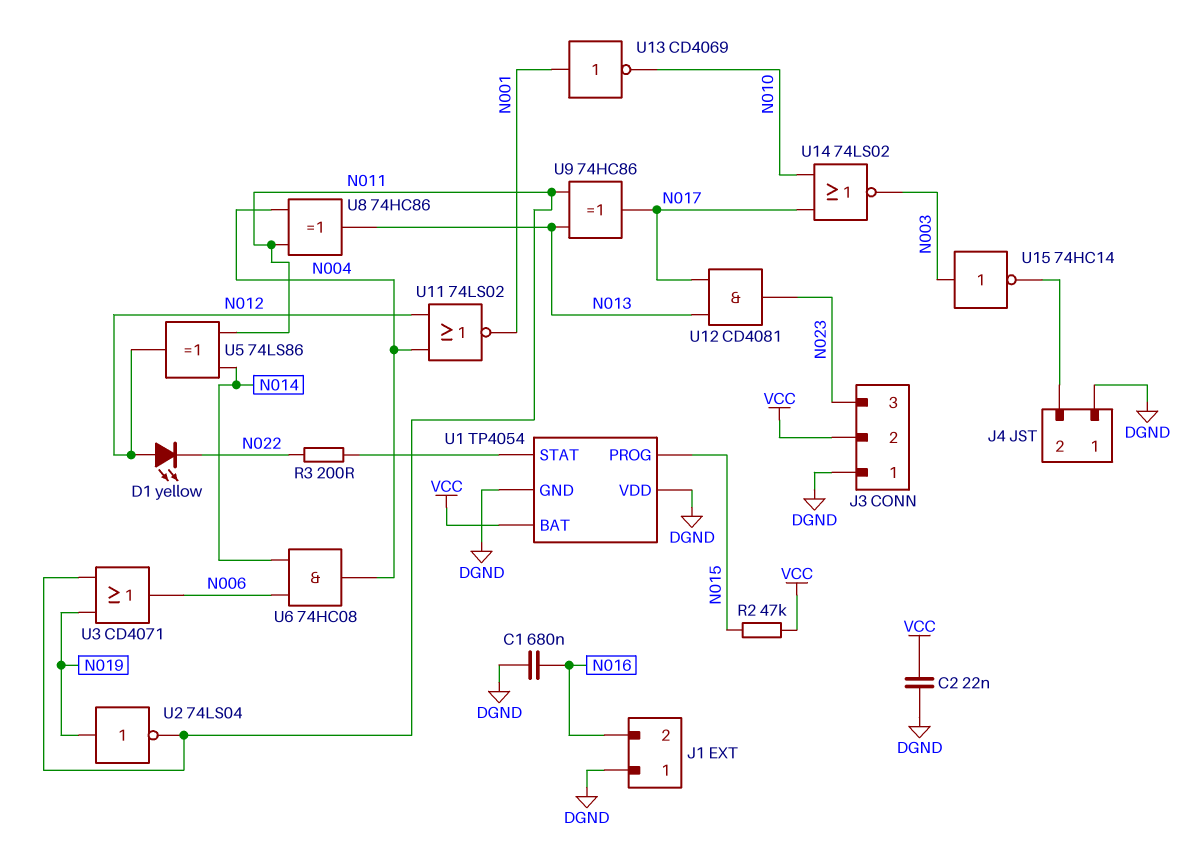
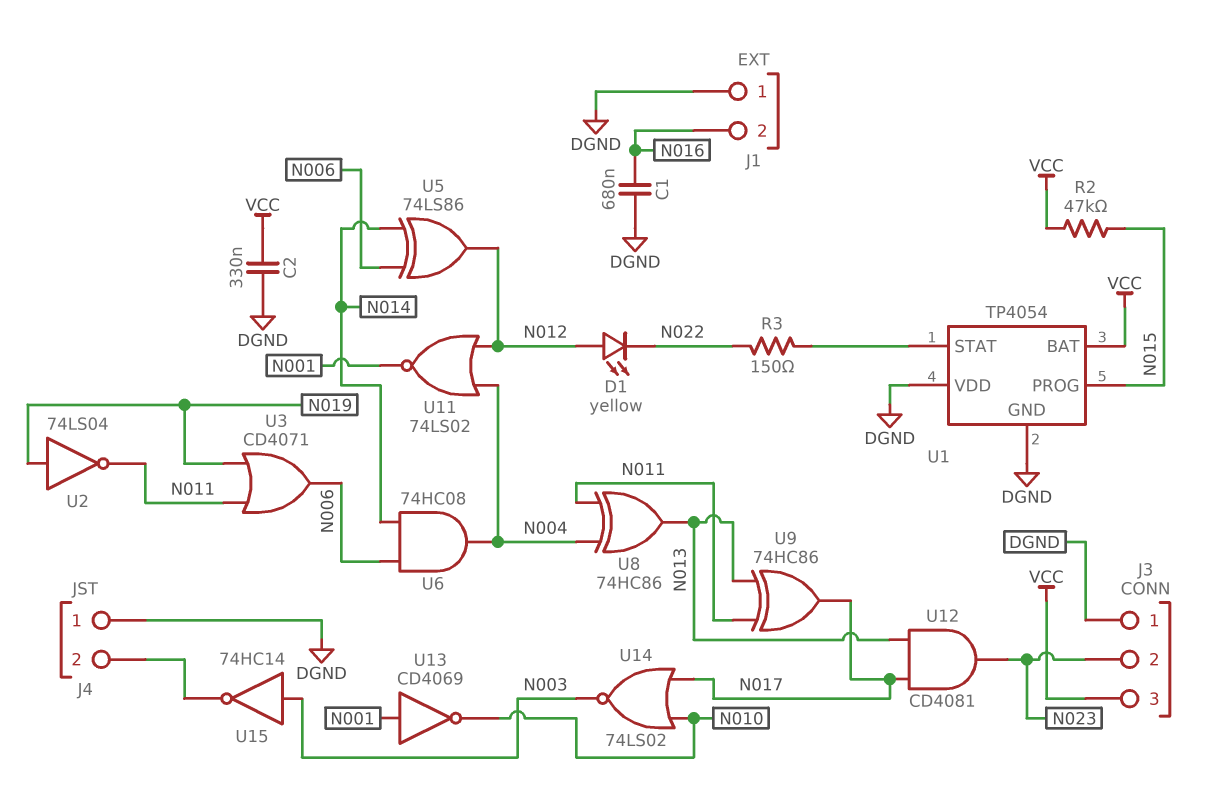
C2: 22nF (DGND, VCC) -> 330nF (DGND, VCC)
J3 pin 2: VCC -> N023
J3 pin 3: N023 -> VCC
R3: 200 (N022, U1/STAT) -> 150 (N022, U1/STAT)
U5: XOR 74LS86 (in N011, in N014, out N012) -> XOR 74LS86 (in N006, in N014, out N012)

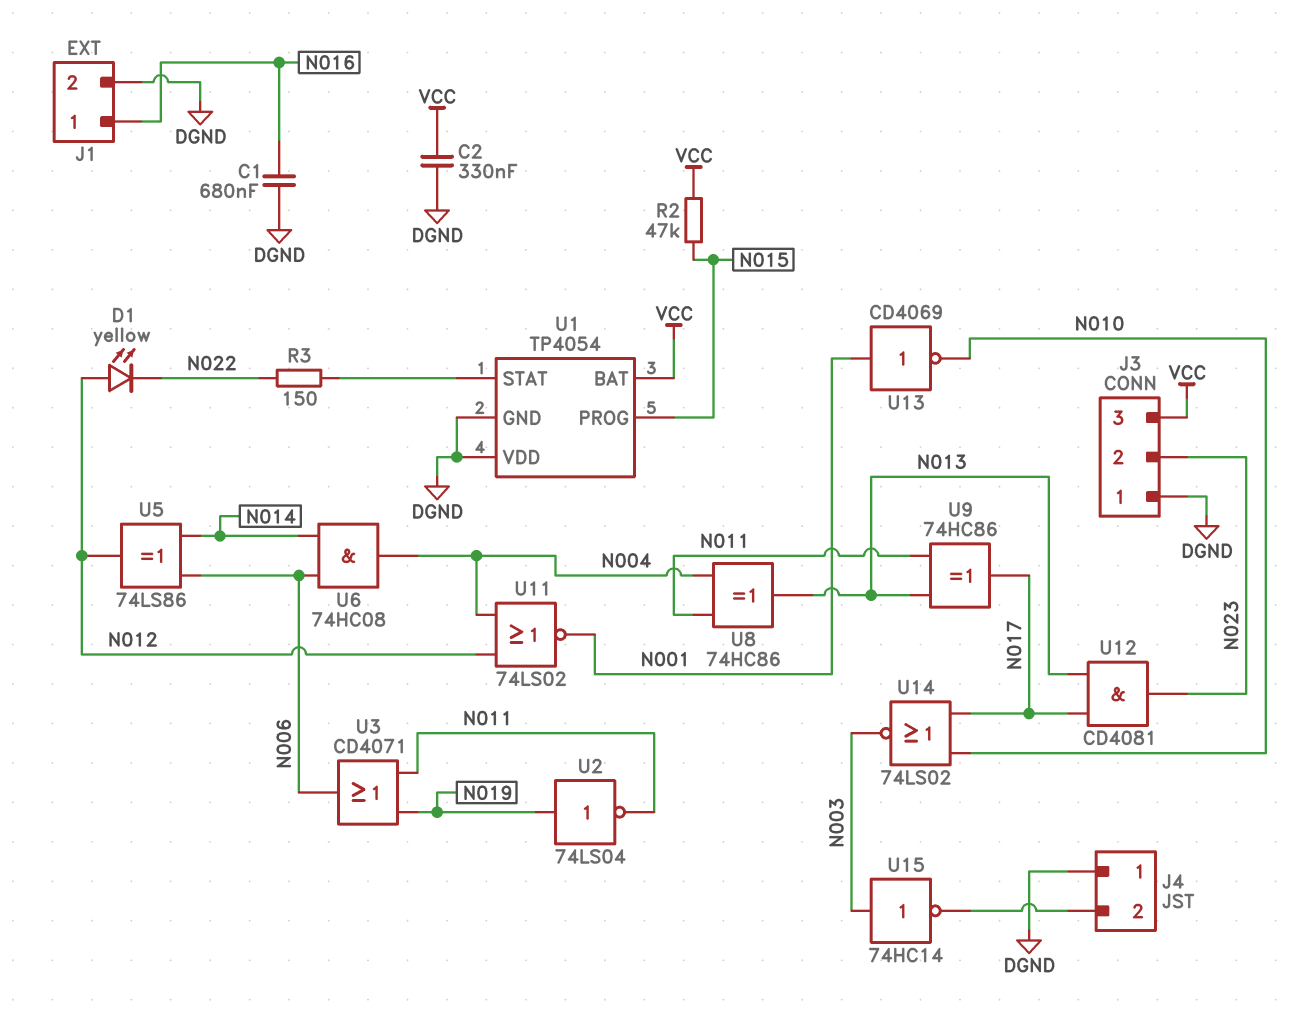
J1 pin 1: DGND -> N016
J1 pin 2: N016 -> DGND

